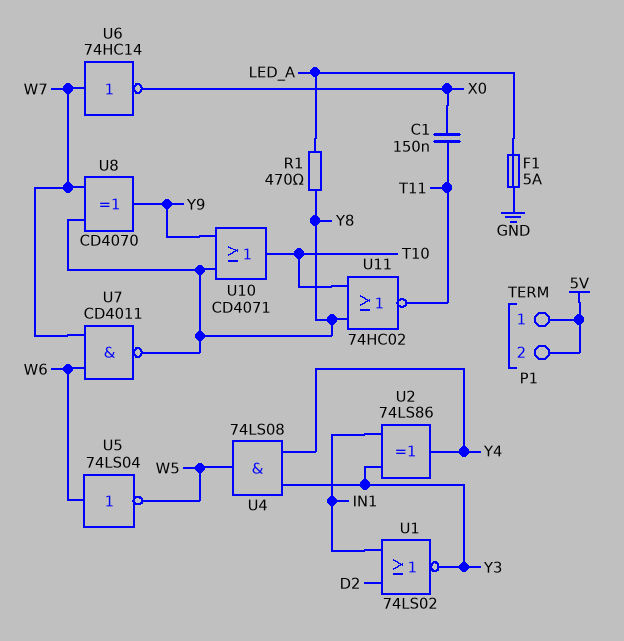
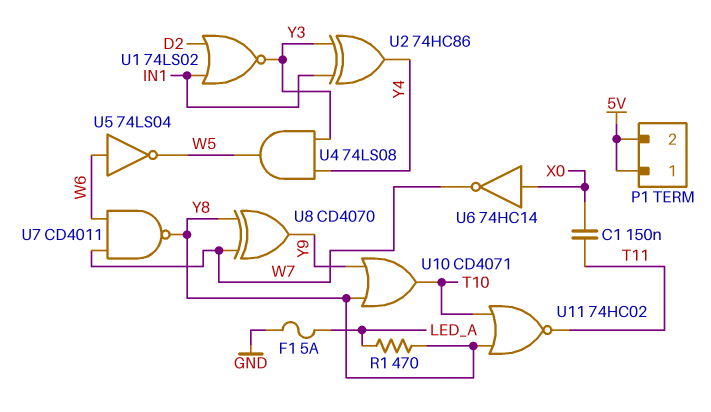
U2: XOR 74LS86 (in IN1, in Y3, out Y4) -> XOR 74HC86 (in IN1, in Y3, out Y4)
U6: NOT 74HC14 (in W7, out X0) -> NOT 74HC14 (in X0, out W7)

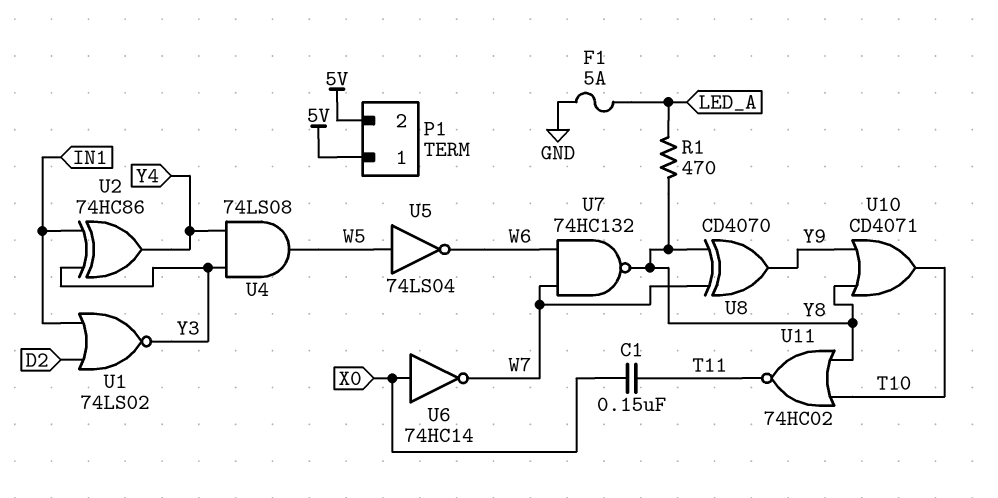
U5: NOT 74LS04 (in W6, out W5) -> NOT 74LS04 (in W5, out W6)
U7: NAND CD4011 (in W6, in W7, out Y8) -> NAND 74HC132 (in W6, in W7, out Y8)

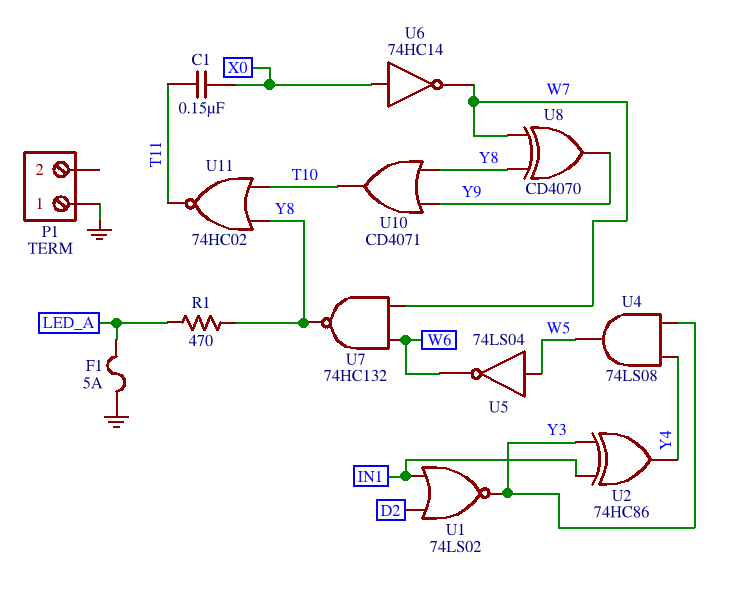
P1 pin 1: 5V -> GND
P1 pin 2: 5V -> none

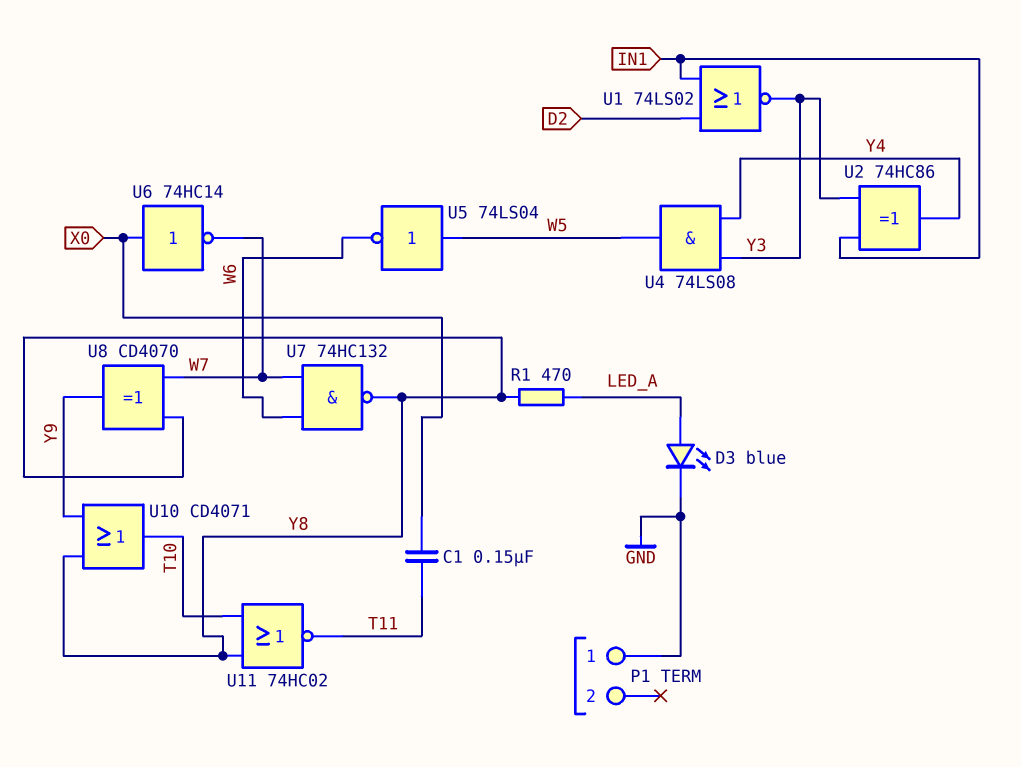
D3: none -> LED blue (A LED_A, K GND)
F1: 5A (GND, LED_A) -> none

